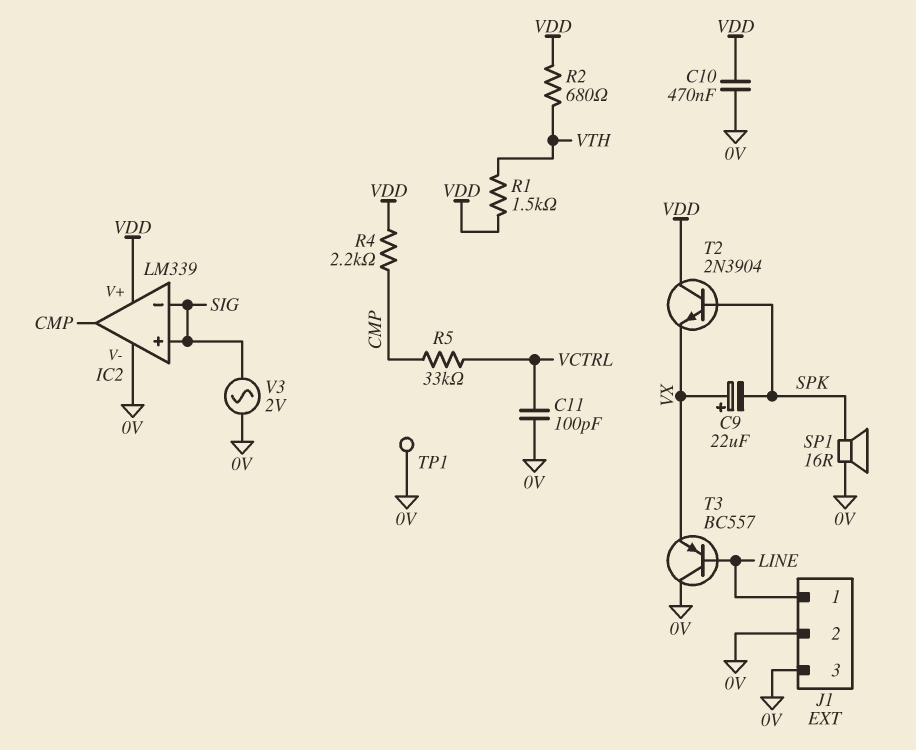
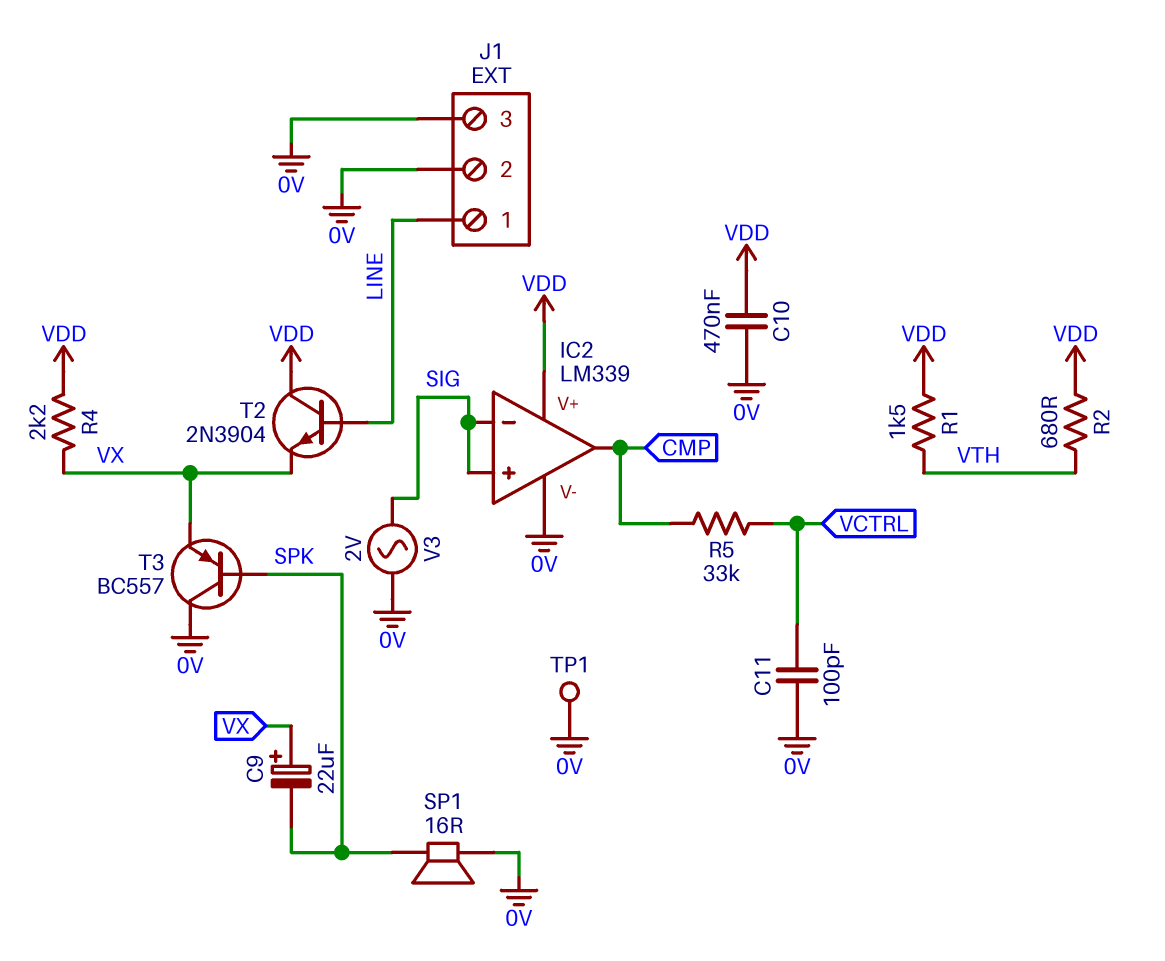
R4: 2.2k (CMP, VDD) -> 2.2k (VDD, VX)
T2: NPN 2N3904 (B SPK, C VDD, E VX) -> NPN 2N3904 (B LINE, C VDD, E VX)
T3: PNP BC557 (B LINE, C 0V, E VX) -> PNP BC557 (B SPK, C 0V, E VX)

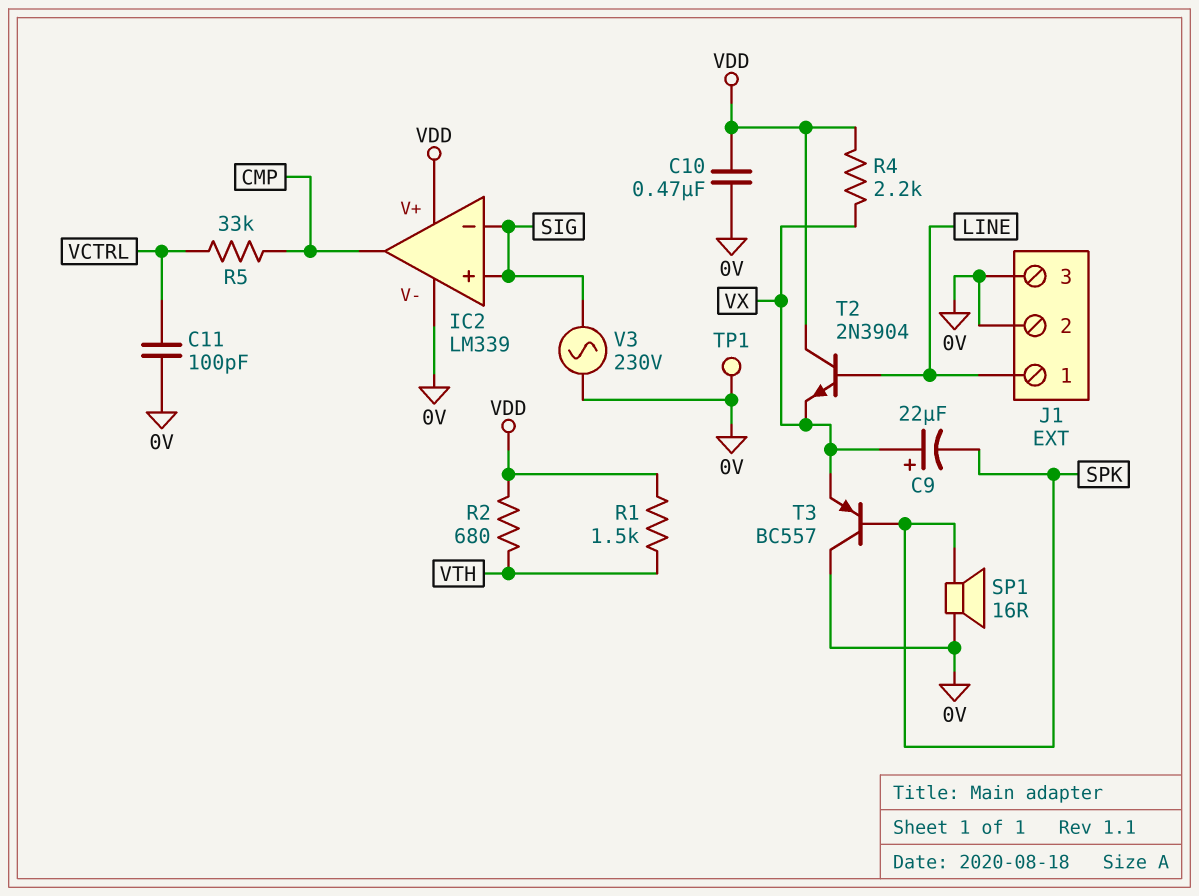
V3: AC 2V (0V, SIG) -> AC 230V (0V, SIG)

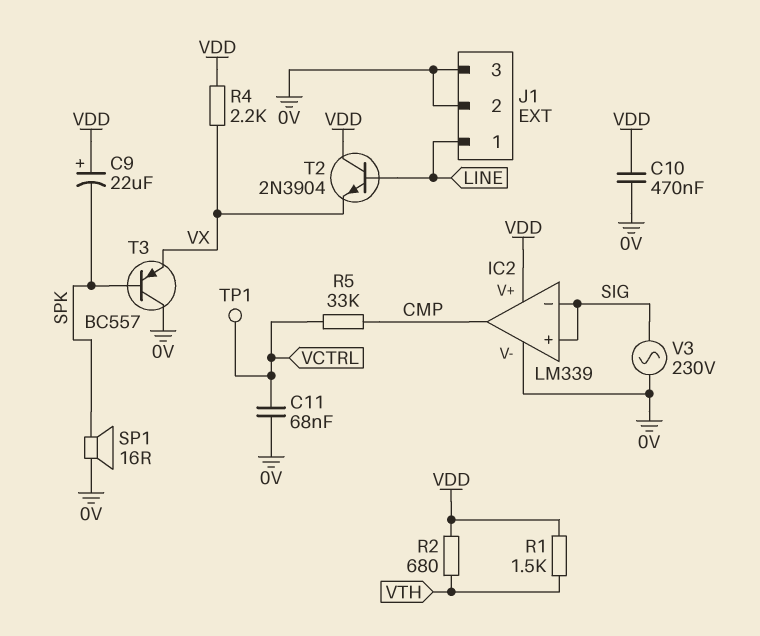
C9: 22uF (plus VX, minus SPK) -> 22uF (plus VDD, minus SPK)
C11: 100pF (0V, VCTRL) -> 68nF (0V, VCTRL)
TP1: test point (0V) -> test point (VCTRL)

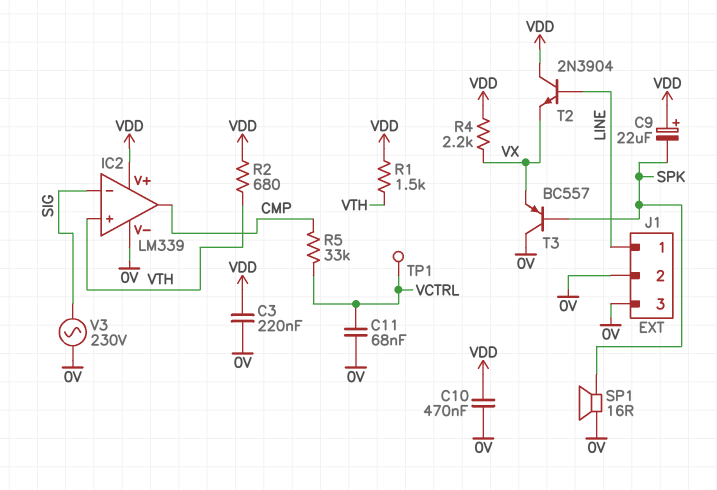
C3: none -> 220nF (0V, VDD)
IC2 pin in+: SIG -> VTH

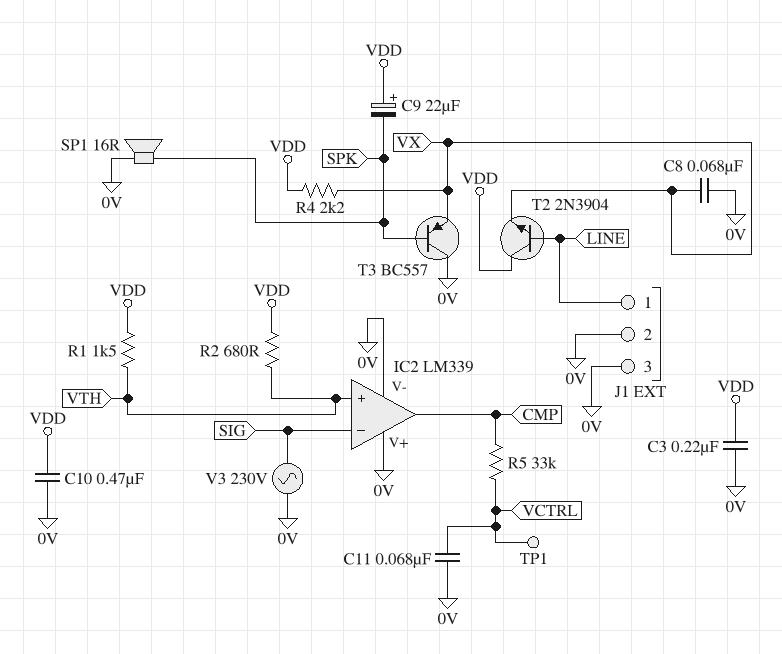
C8: none -> 68nF (0V, VX)
IC2 pin V+: VDD -> 0V

